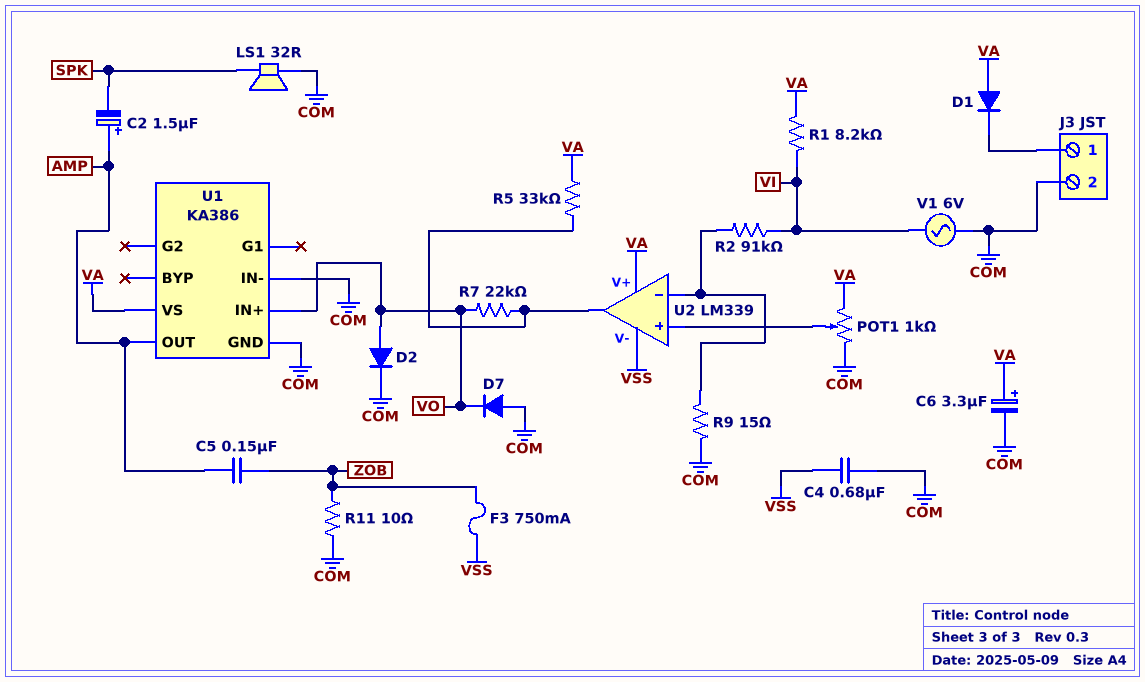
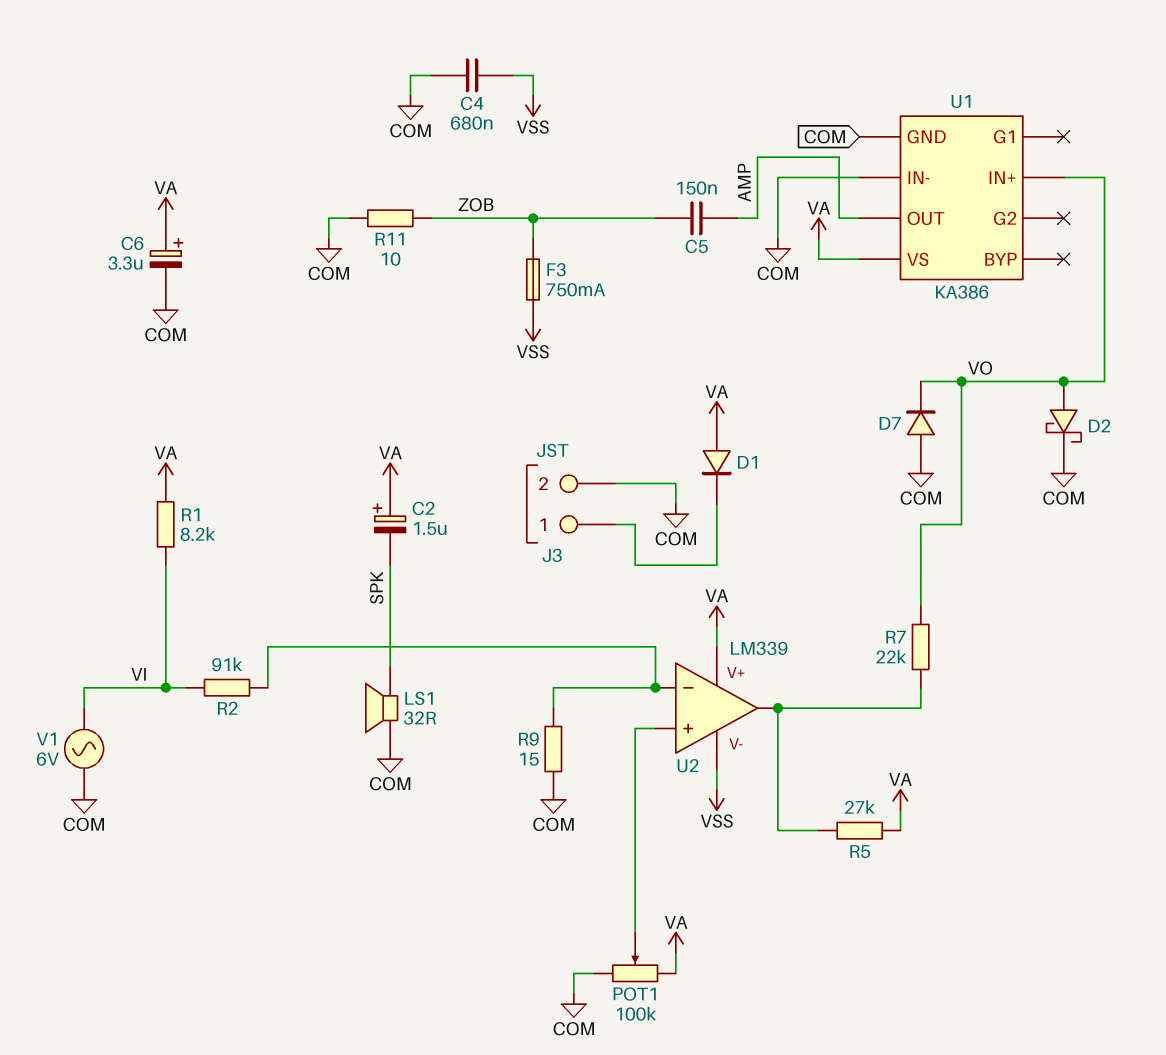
C2: 1.5uF (plus AMP, minus SPK) -> 1.5uF (plus VA, minus SPK)
D2: diode (A VO, K COM) -> schottky (A VO, K COM)
POT1: 1k (COM, VA, wiper U2/in+) -> 100k (COM, VA, wiper U2/in+)
R5: 33k (U2/out, VA) -> 27k (U2/out, VA)

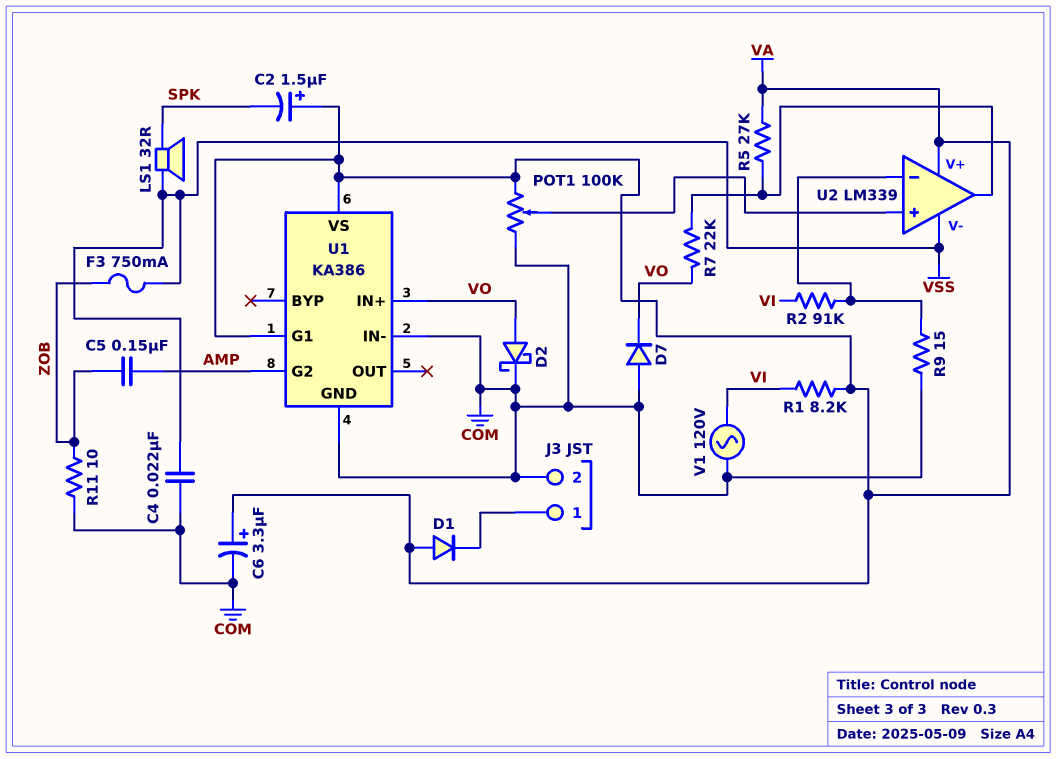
C4: 680nF (COM, VSS) -> 22nF (COM, VSS)
LS1: speaker 32R (COM, SPK) -> speaker 32R (SPK, VSS)
U1 pin G1: none -> VA
U1 pin G2: none -> AMP
U1 pin OUT: AMP -> none
V1: AC 6V (COM, VI) -> AC 120V (COM, VI)

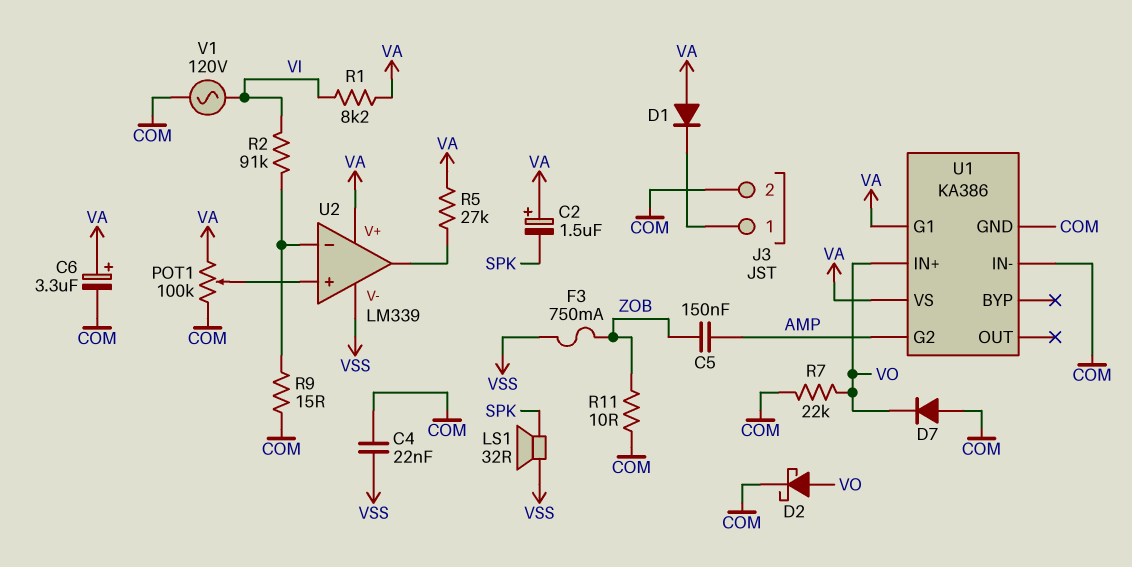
R7: 22k (U2/out, VO) -> 22k (COM, VO)

